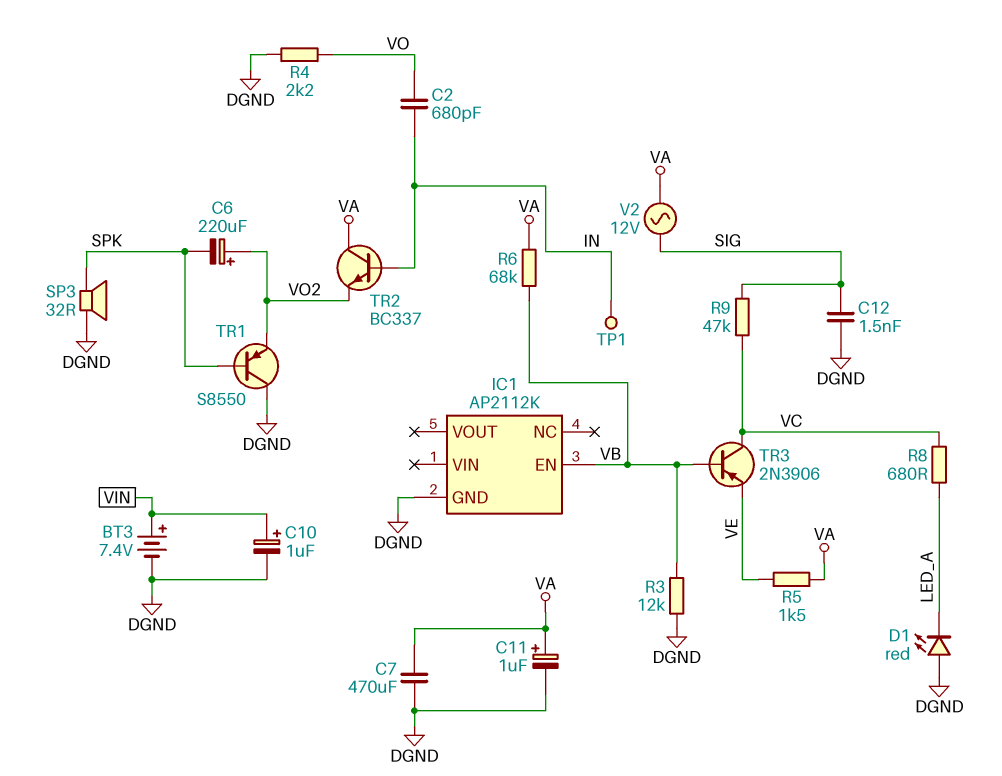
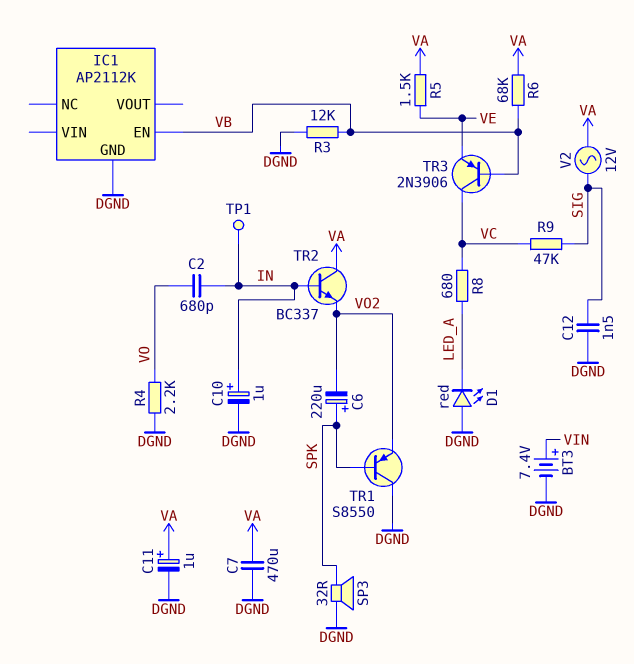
C6: 220uF (plus VO2, minus SPK) -> 220uF (plus SPK, minus VO2)
C10: 1uF (plus VIN, minus DGND) -> 1uF (plus IN, minus DGND)

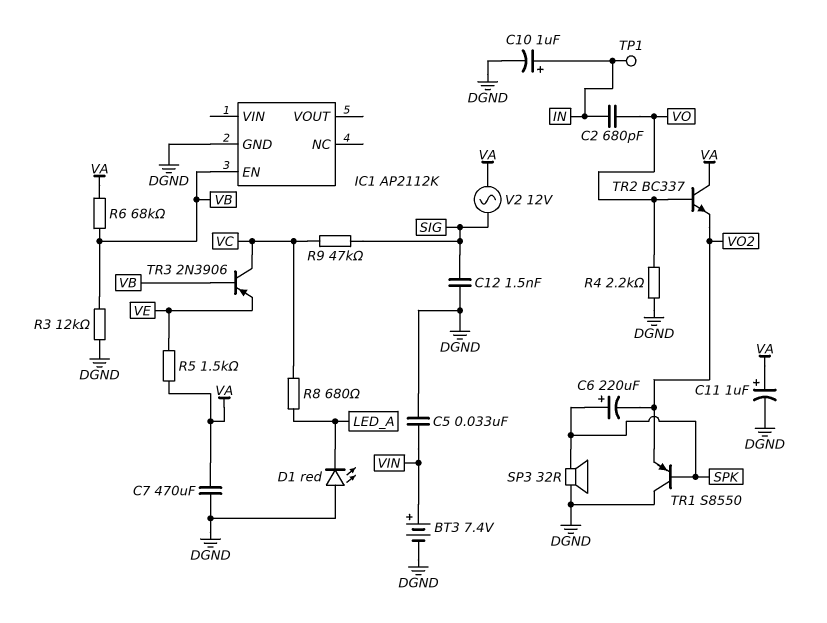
C5: none -> 33nF (DGND, VIN)
TR2: NPN BC337 (B IN, C VA, E VO2) -> NPN BC337 (B VO, C VA, E VO2)

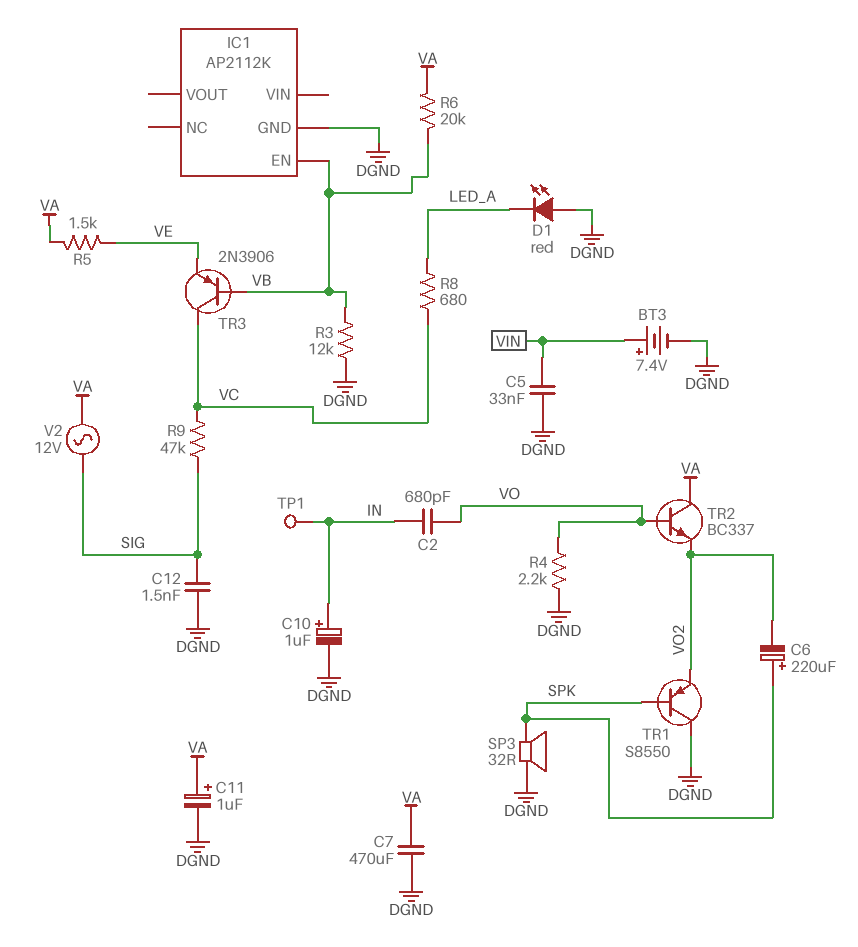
R6: 68k (VA, VB) -> 20k (VA, VB)

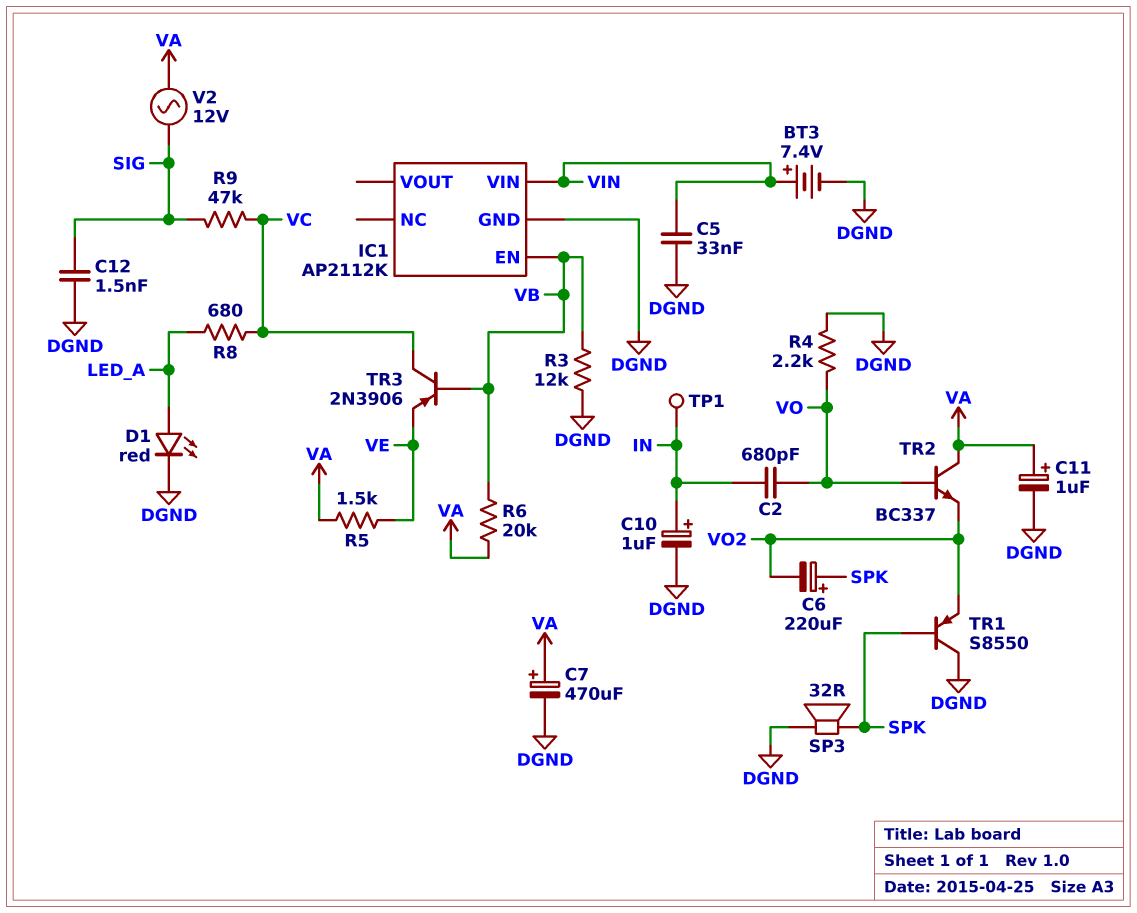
C7: 470uF (DGND, VA) -> 470uF (plus VA, minus DGND)
D1: LED red (A DGND, K LED_A) -> LED red (A LED_A, K DGND)
IC1 pin VIN: none -> VIN

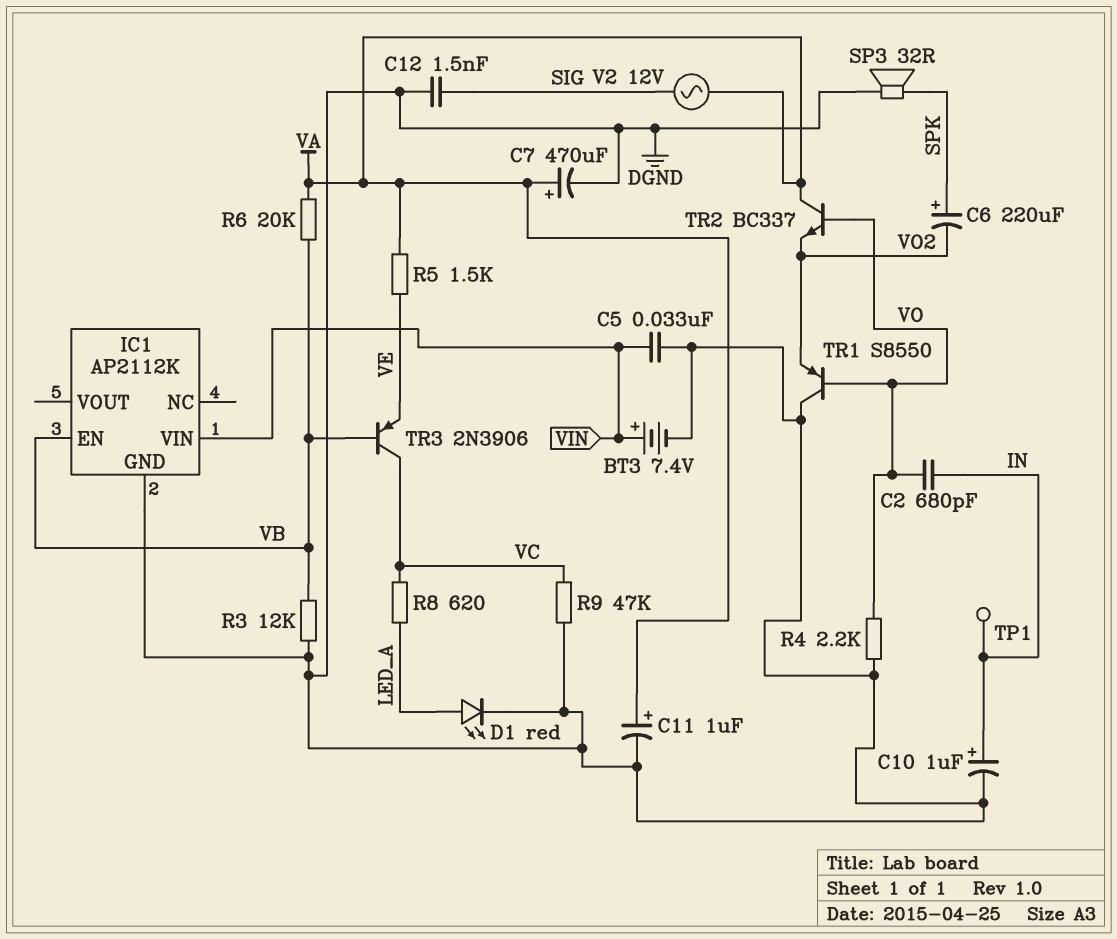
R8: 680 (LED_A, VC) -> 620 (LED_A, VC)
R9: 47k (SIG, VC) -> 47k (DGND, VC)
TR1: PNP S8550 (B SPK, C DGND, E VO2) -> PNP S8550 (B VO, C DGND, E VO2)

